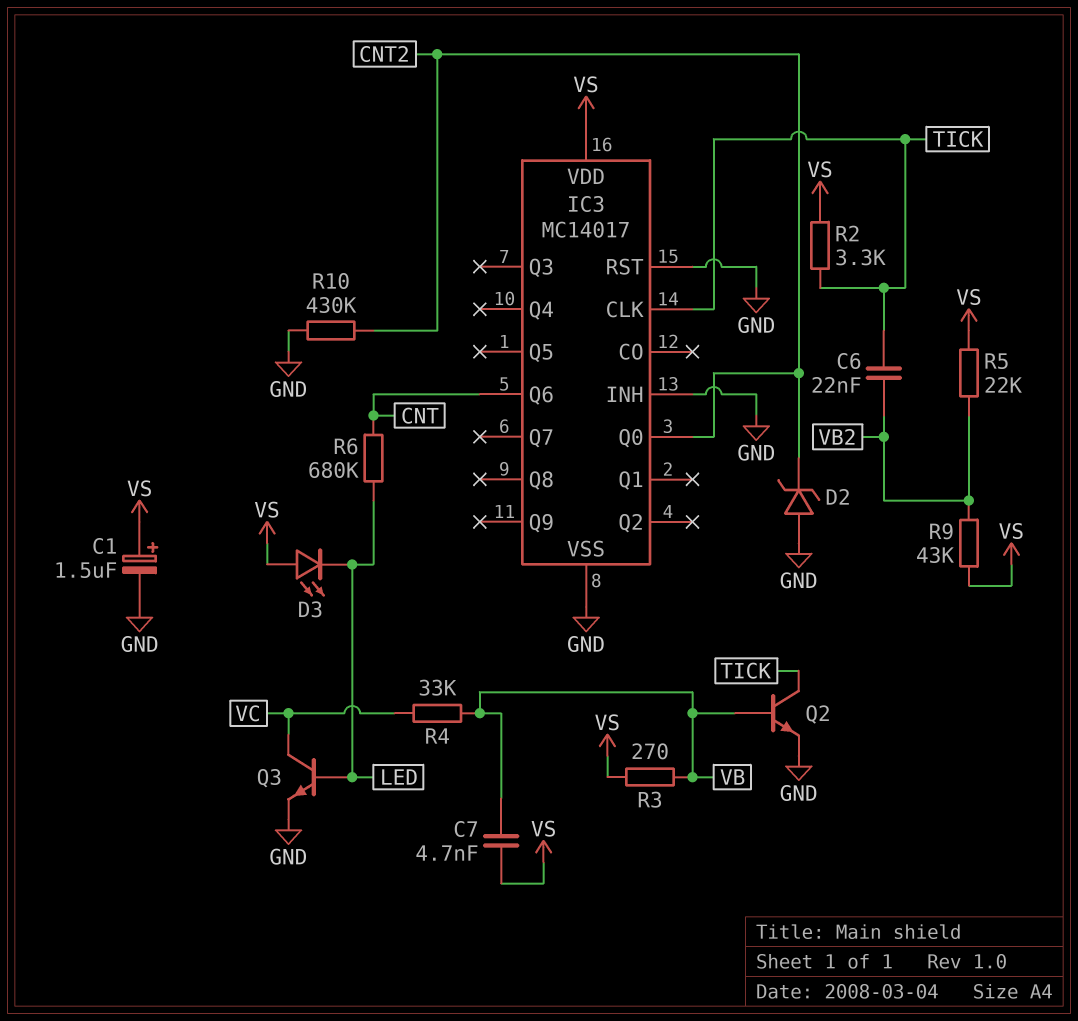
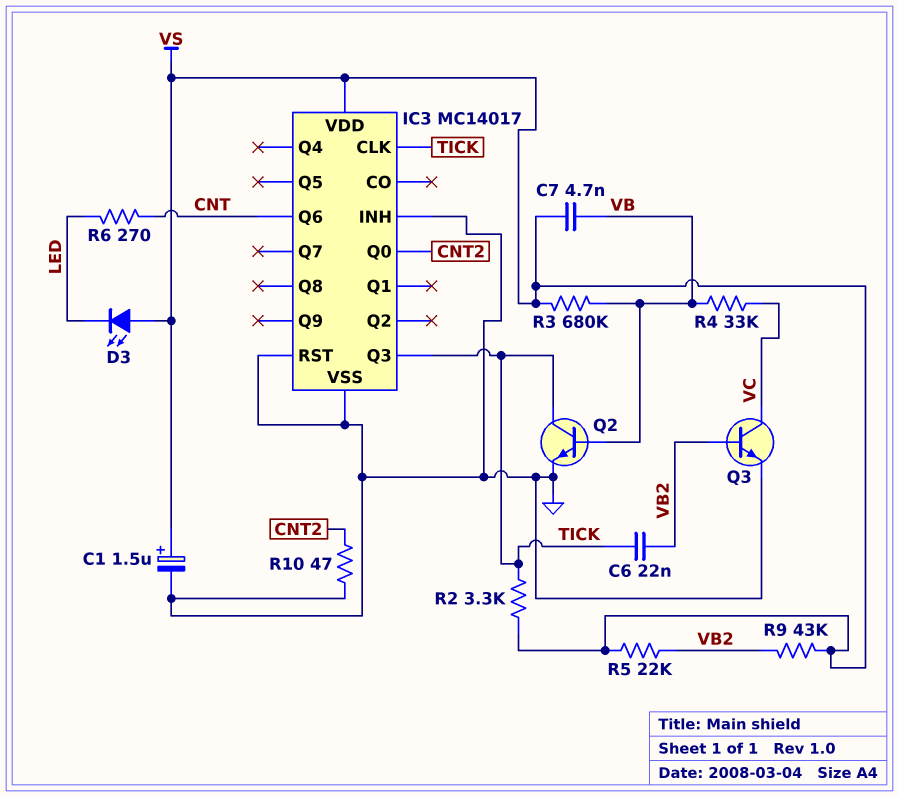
D2: zener (A GND, K CNT2) -> none
IC3 pin Q3: none -> TICK
Q3: NPN (B LED, C VC, E GND) -> NPN (B VB2, C VC, E GND)
R3: 270 (VB, VS) -> 680k (VB, VS)
R6: 680k (CNT, LED) -> 270 (CNT, LED)
R10: 430k (CNT2, GND) -> 47 (CNT2, GND)

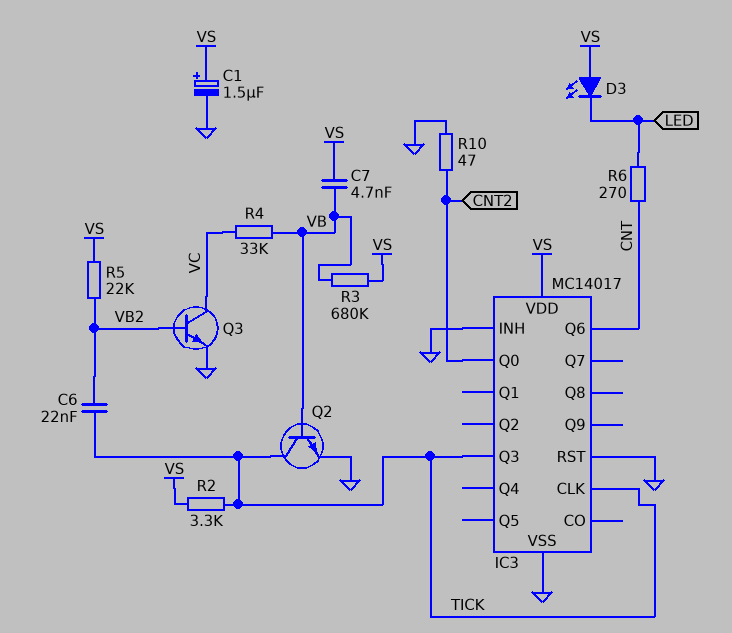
R9: 43k (VB2, VS) -> none

